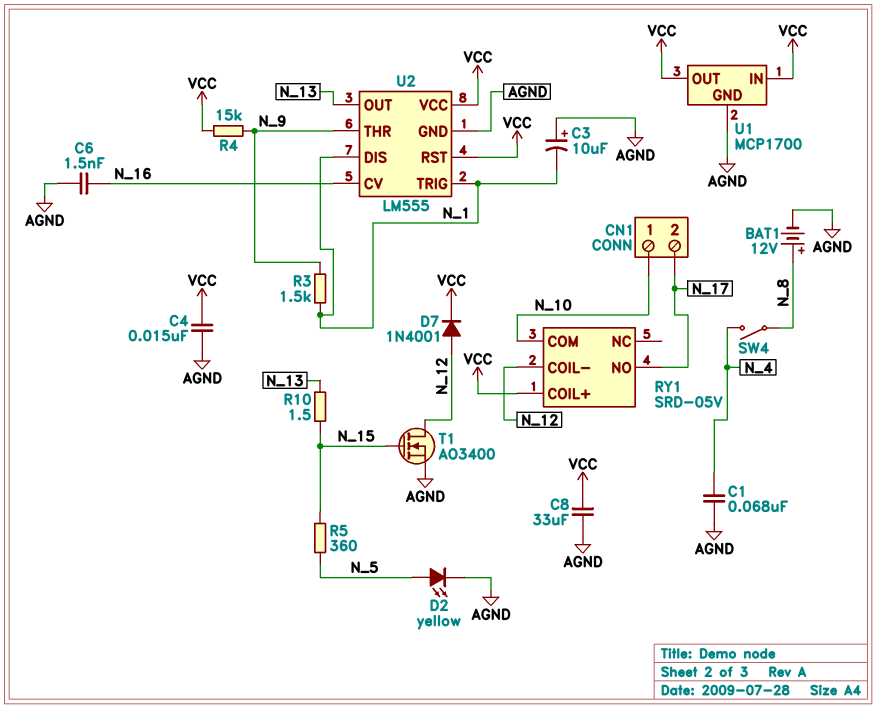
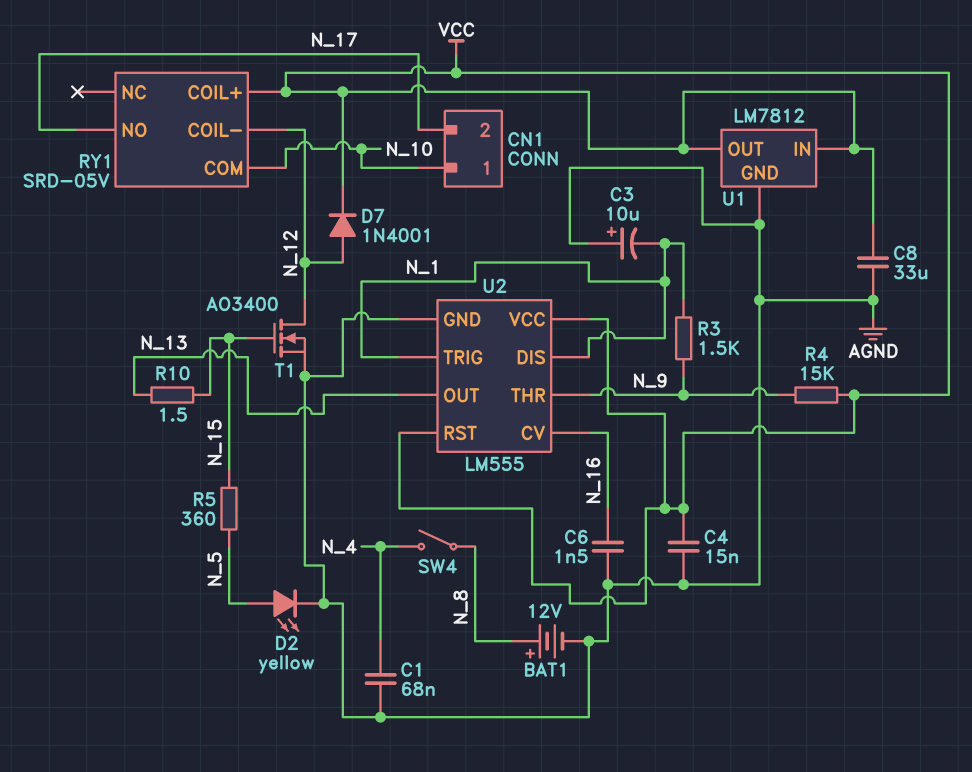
U1: MCP1700 -> LM7812

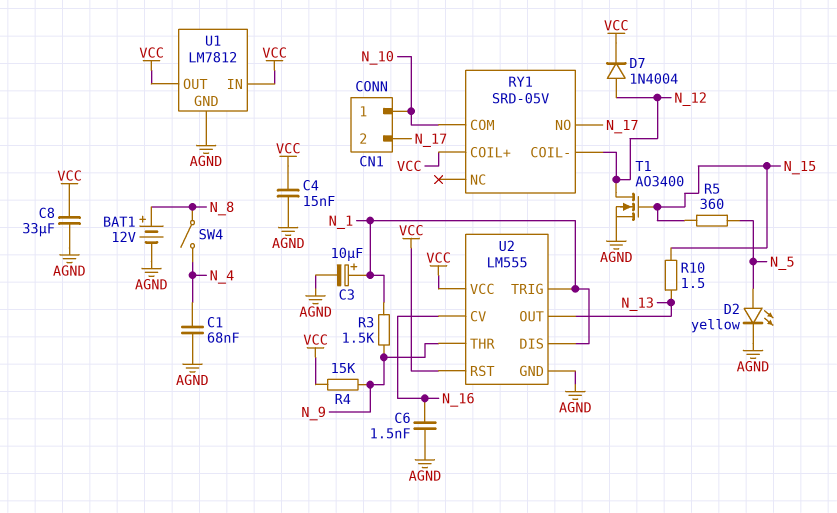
C3: 10uF (plus AGND, minus N_1) -> 10uF (plus N_1, minus AGND)
D7: diode 1N4001 (A N_12, K VCC) -> diode 1N4004 (A N_12, K VCC)

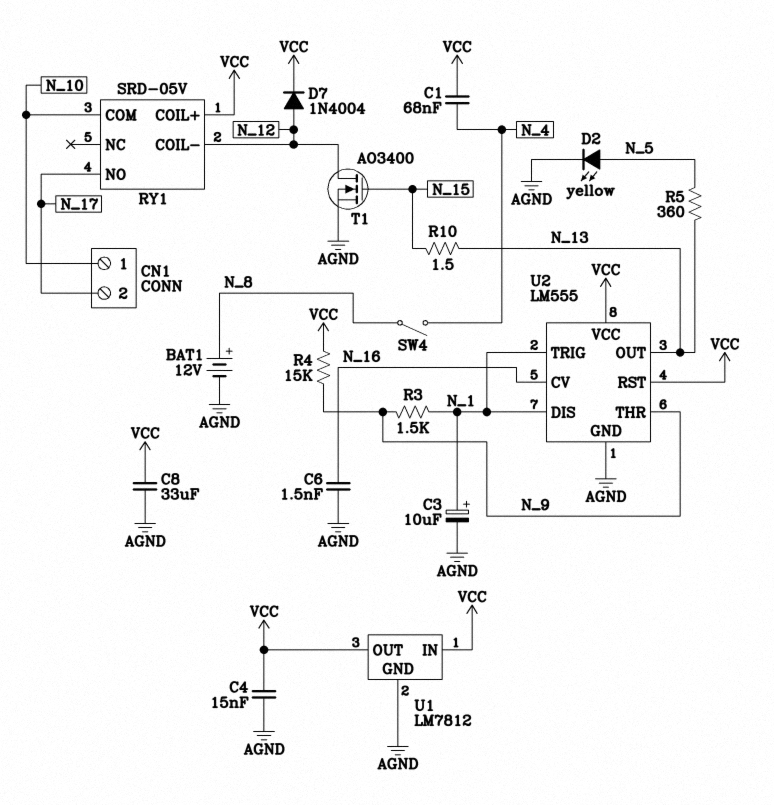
C1: 68nF (AGND, N_4) -> 68nF (N_4, VCC)
R5: 360 (N_5, N_15) -> 360 (N_5, N_13)

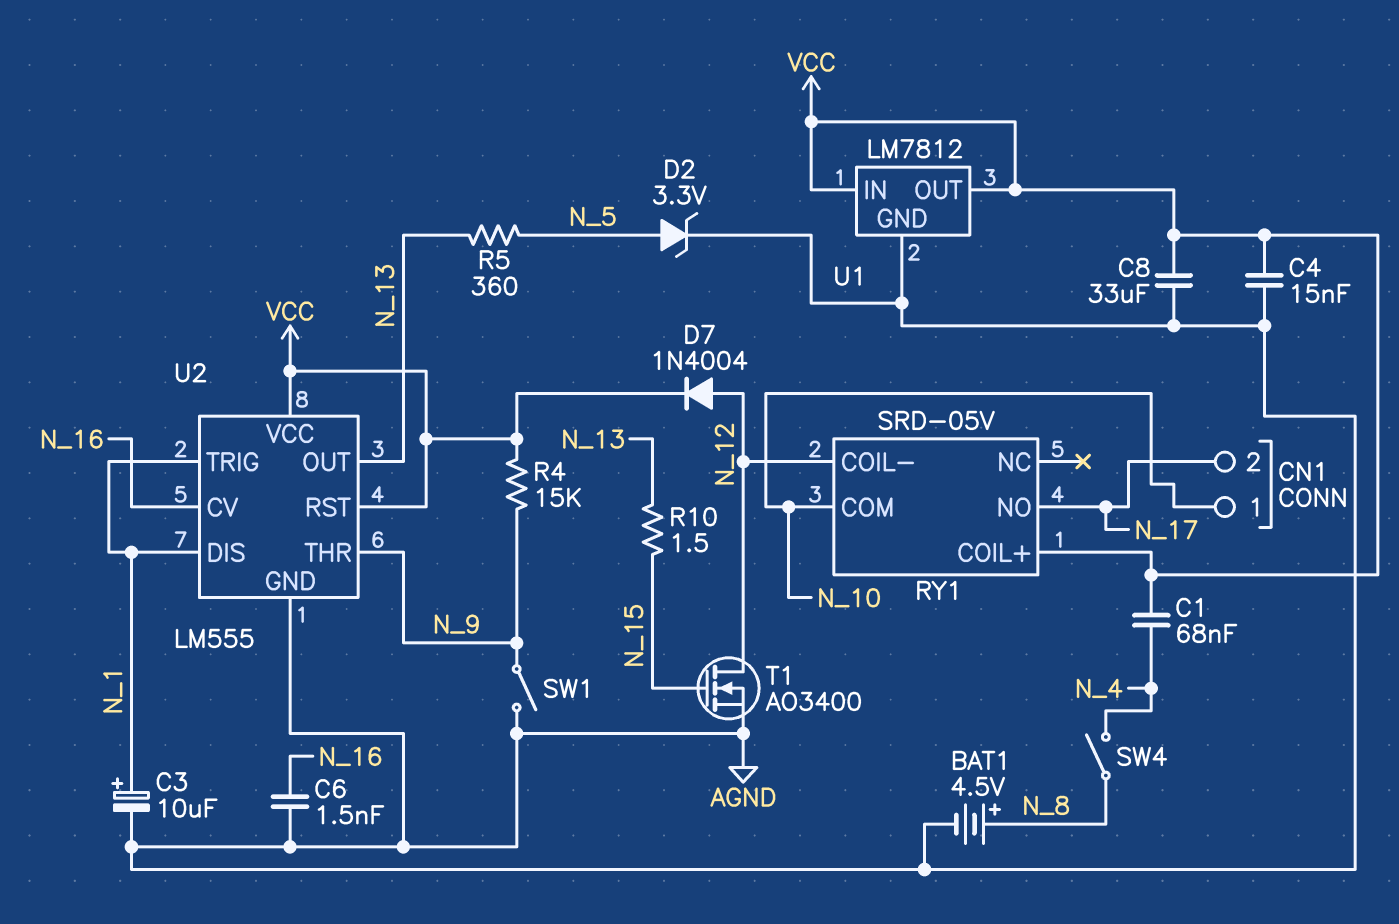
BAT1: 12V (plus N_8, minus AGND) -> 4.5V (plus N_8, minus AGND)
D2: LED yellow (A N_5, K AGND) -> zener 3.3V (A N_5, K AGND)
R3: 1.5k (N_1, N_9) -> none
SW1: none -> switch (AGND, N_9)

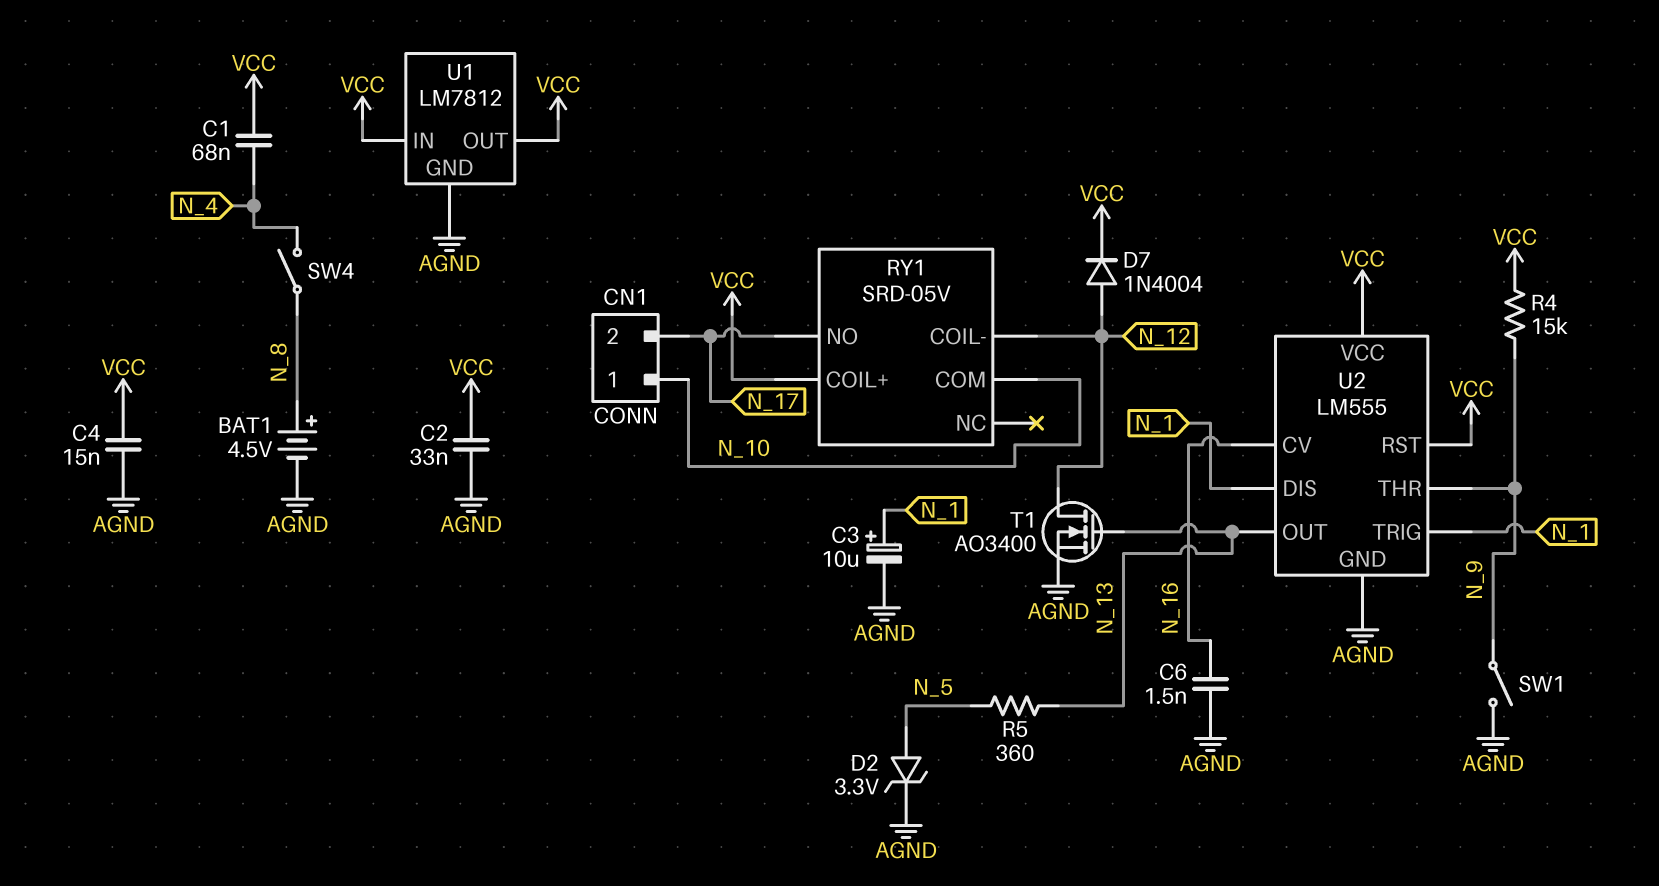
C2: none -> 33nF (AGND, VCC)
C8: 33uF (AGND, VCC) -> none
R10: 1.5 (N_13, N_15) -> none
T1: NMOS AO3400 (G N_15, D N_12, S AGND) -> NMOS AO3400 (G N_13, D N_12, S AGND)

